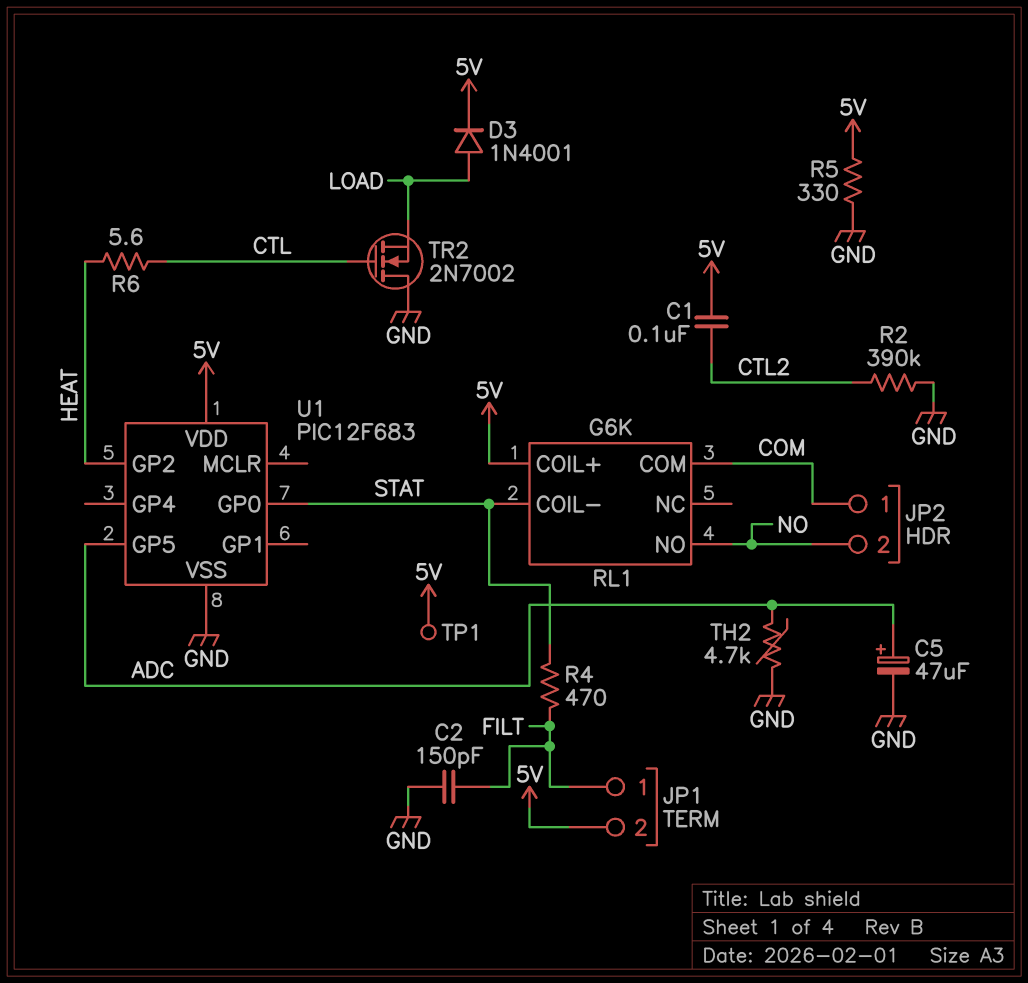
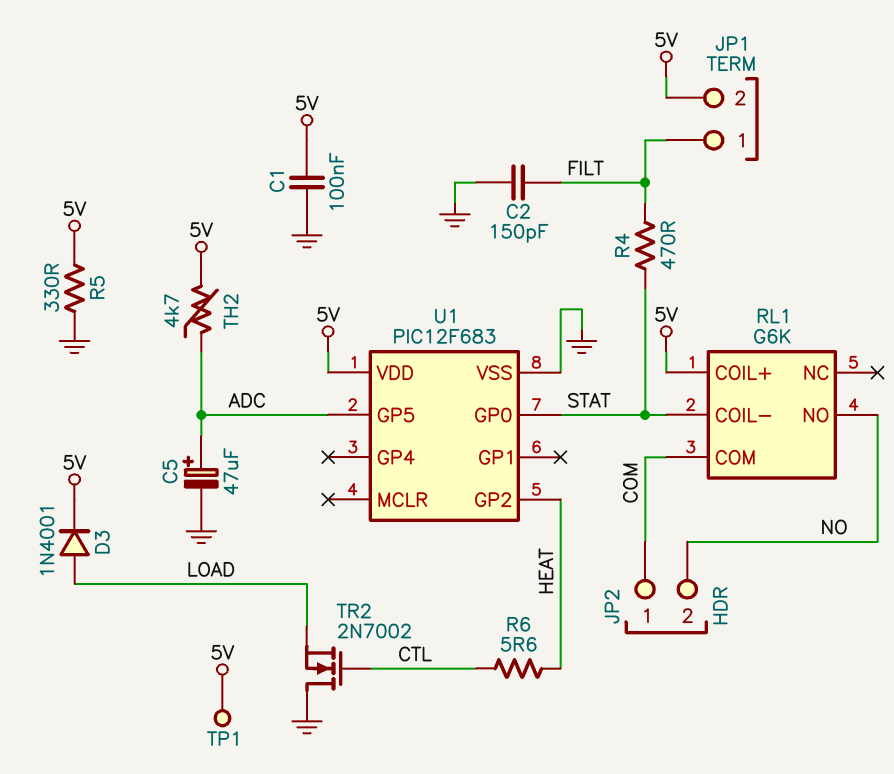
C1: 100nF (5V, CTL2) -> 100nF (5V, GND)
R2: 390k (CTL2, GND) -> none
TH2: 4.7k (ADC, GND) -> 4.7k (5V, ADC)

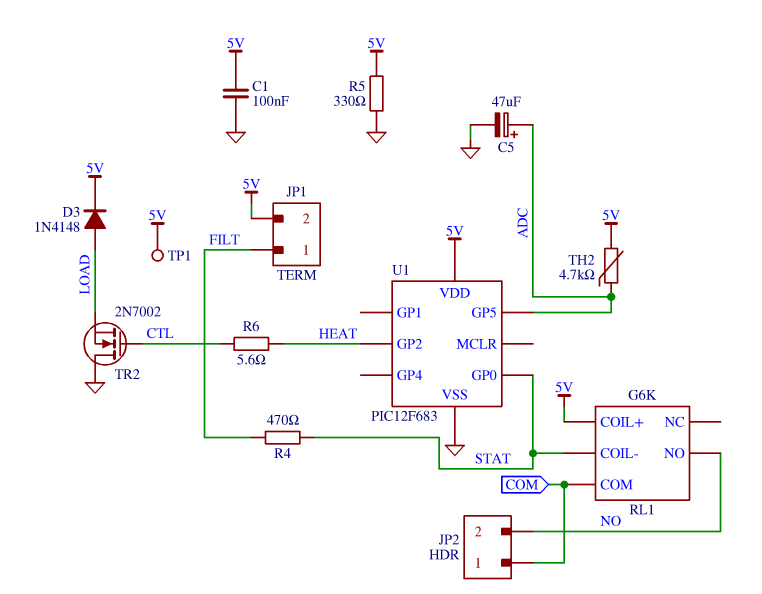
C2: 150pF (FILT, GND) -> none
D3: diode 1N4001 (A LOAD, K 5V) -> diode 1N4148 (A LOAD, K 5V)

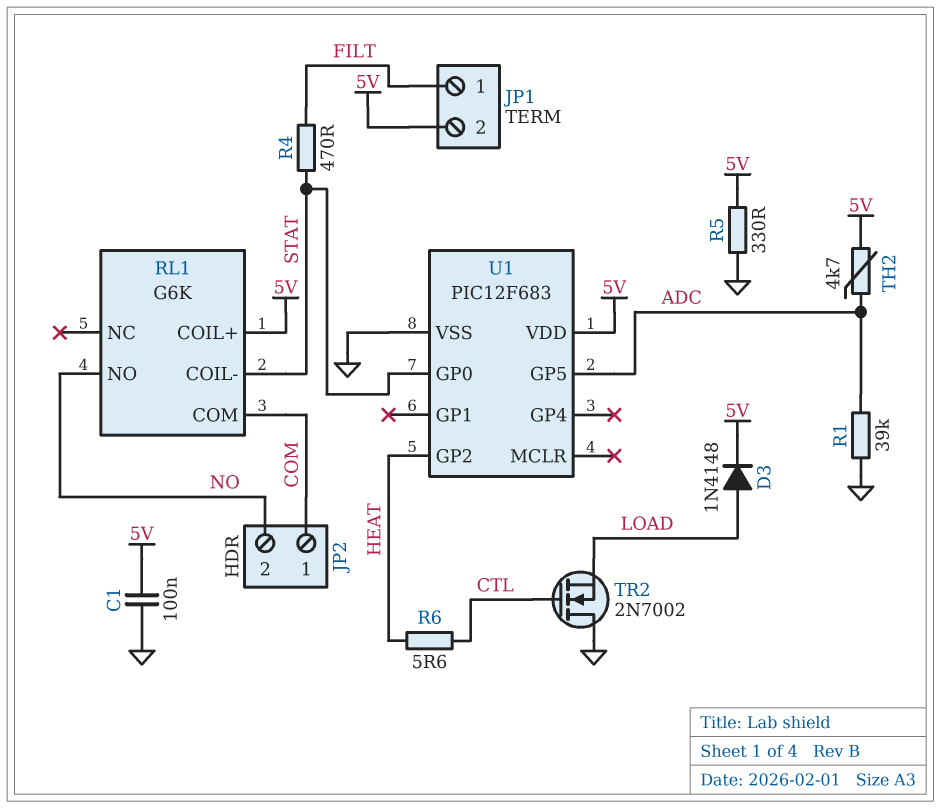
C5: 47uF (plus ADC, minus GND) -> none
R1: none -> 39k (ADC, GND)
TP1: test point (5V) -> none

